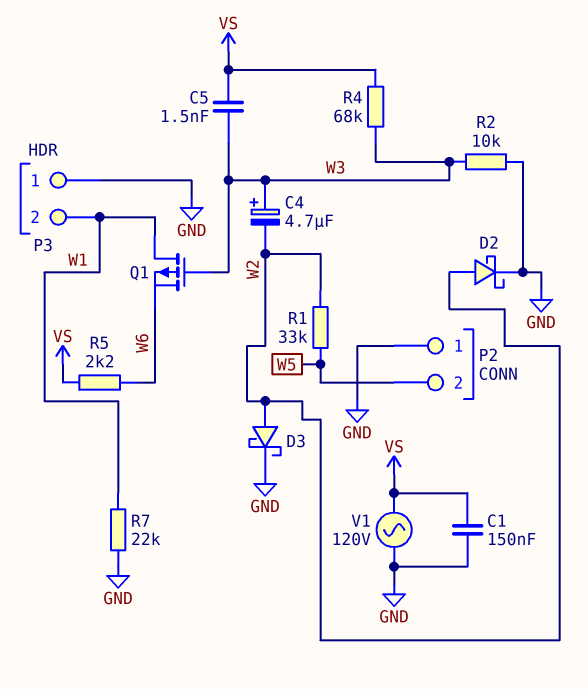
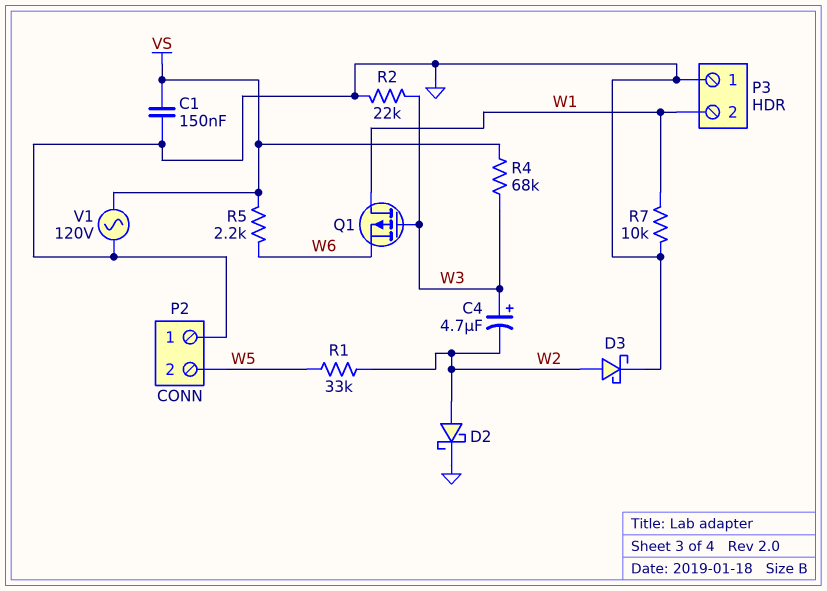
C5: 1.5nF (VS, W3) -> none
R2: 10k (GND, W3) -> 22k (GND, W3)
R7: 22k (GND, W1) -> 10k (GND, W1)

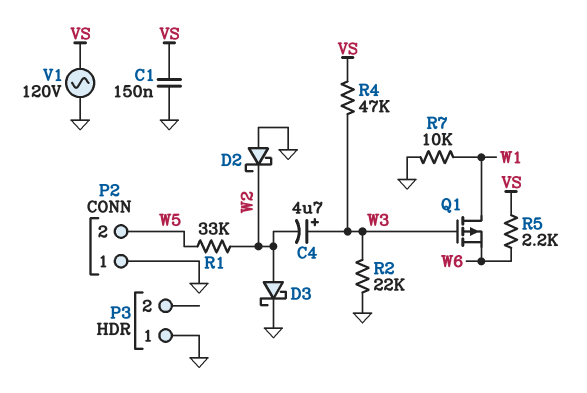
D2: schottky (A W2, K GND) -> schottky (A GND, K W2)
P3 pin 2: W1 -> none
R4: 68k (VS, W3) -> 47k (VS, W3)

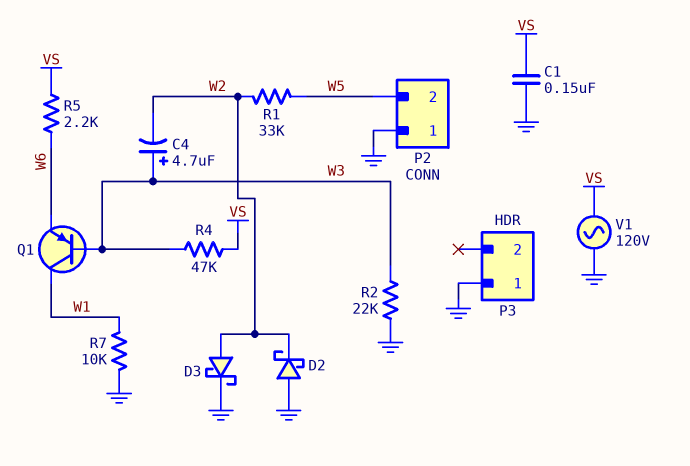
Q1: PMOS (G W3, D W1, S W6) -> PNP (B W3, C W1, E W6)

